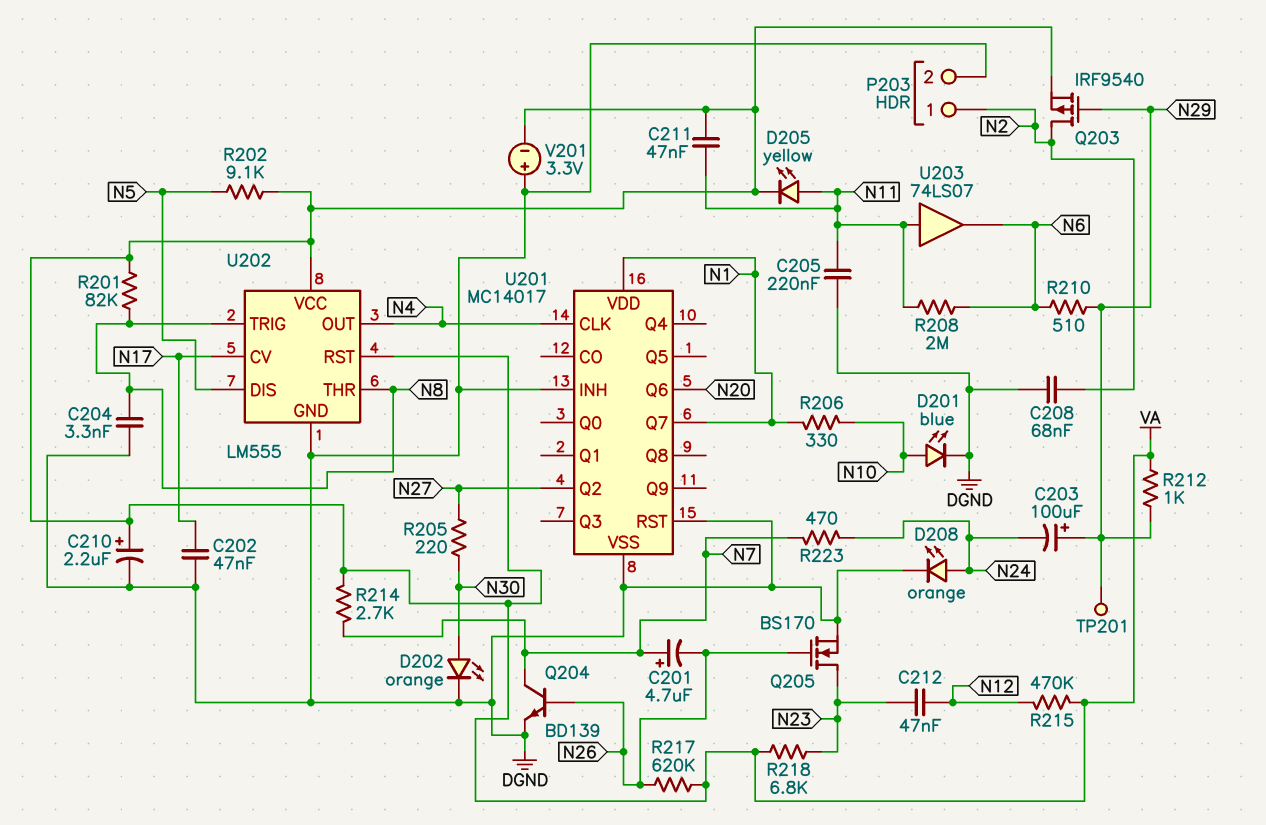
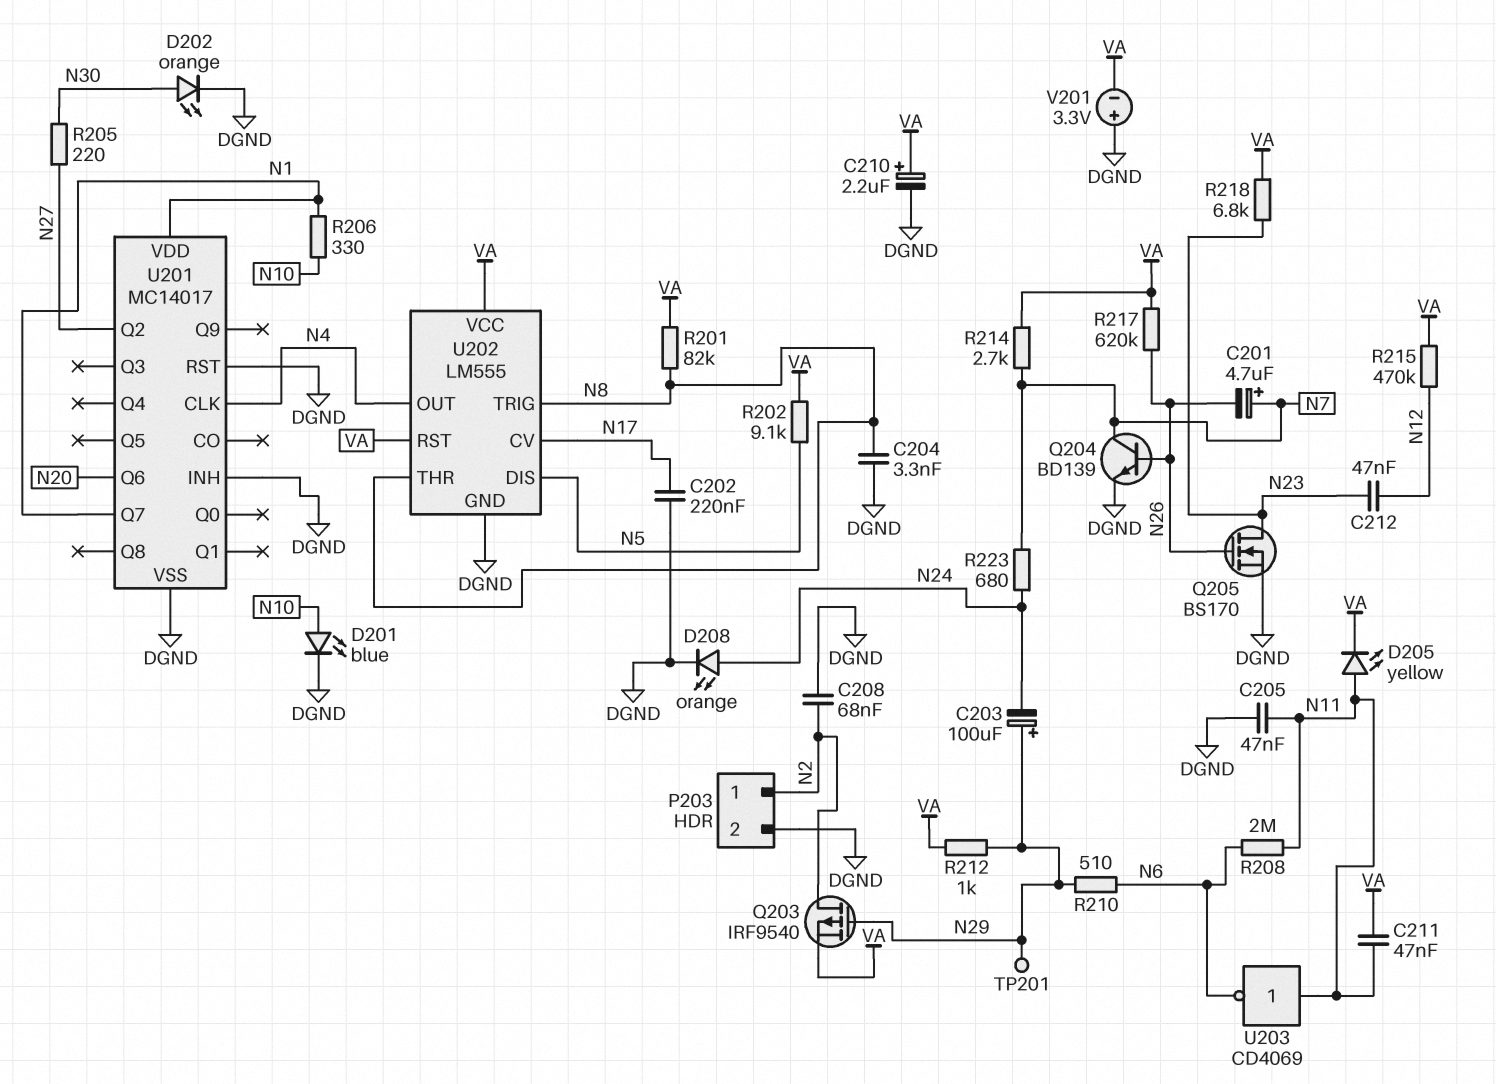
C202: 47nF (DGND, N17) -> 220nF (DGND, N17)
C205: 220nF (DGND, N11) -> 47nF (DGND, N11)
R223: 470 (N7, N24) -> 680 (N7, N24)
U203: buffer 74LS07 (in N11, out N6) -> NOT CD4069 (in N11, out N6)

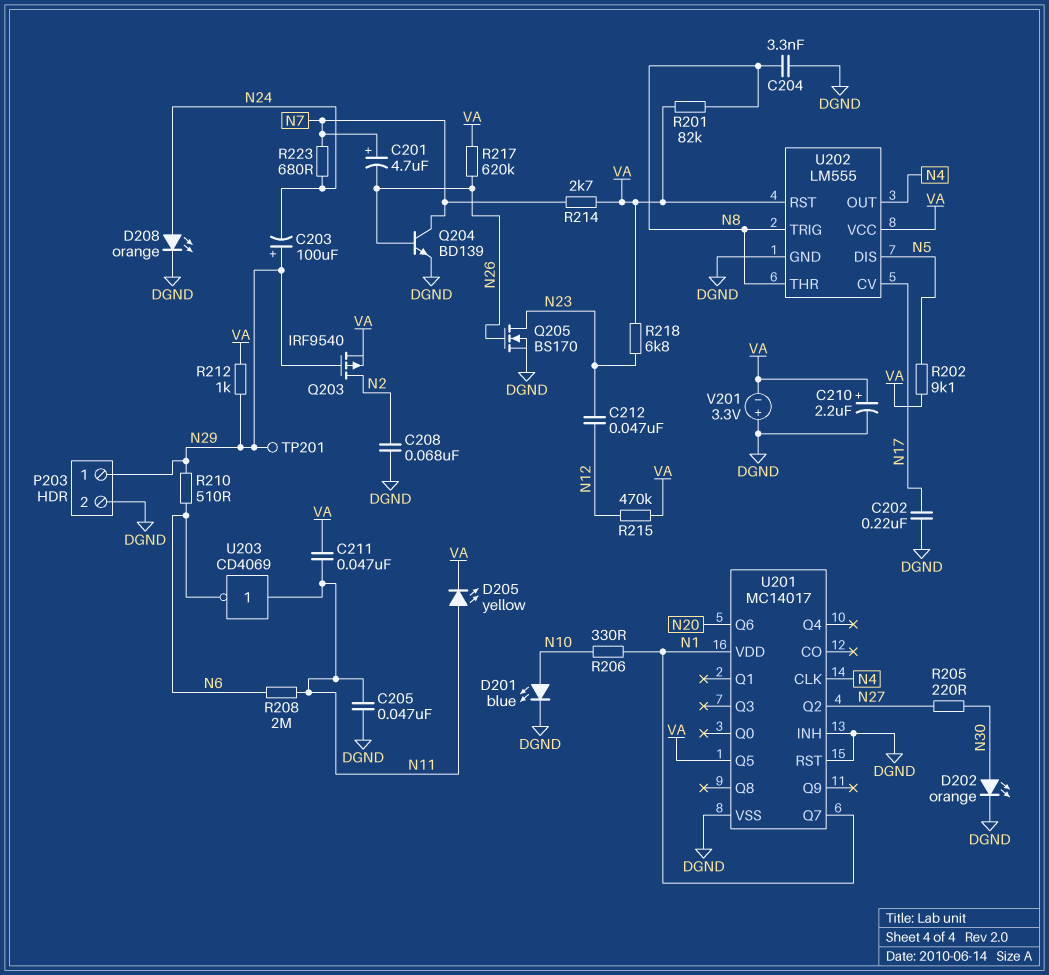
P203 pin 1: N2 -> N29
U201 pin Q5: none -> VA

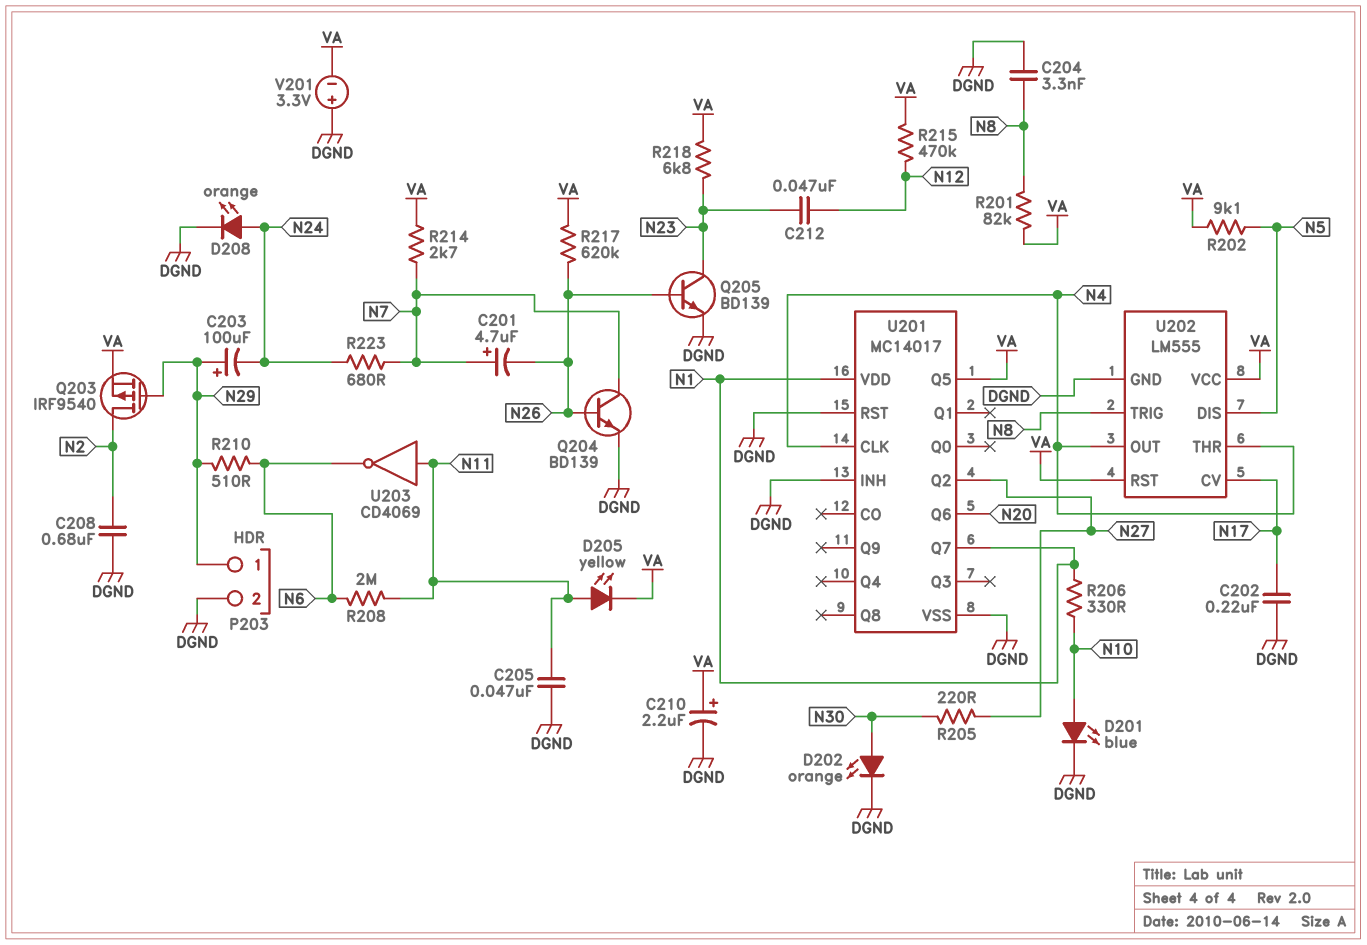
C208: 68nF (DGND, N2) -> 680nF (DGND, N2)
C211: 47nF (N11, VA) -> none
Q205: NMOS BS170 (G N26, D N23, S DGND) -> NPN BD139 (B N26, C N23, E DGND)
R212: 1k (N29, VA) -> none
TP201: test point (N29) -> none
U202 pin THR: N8 -> N4

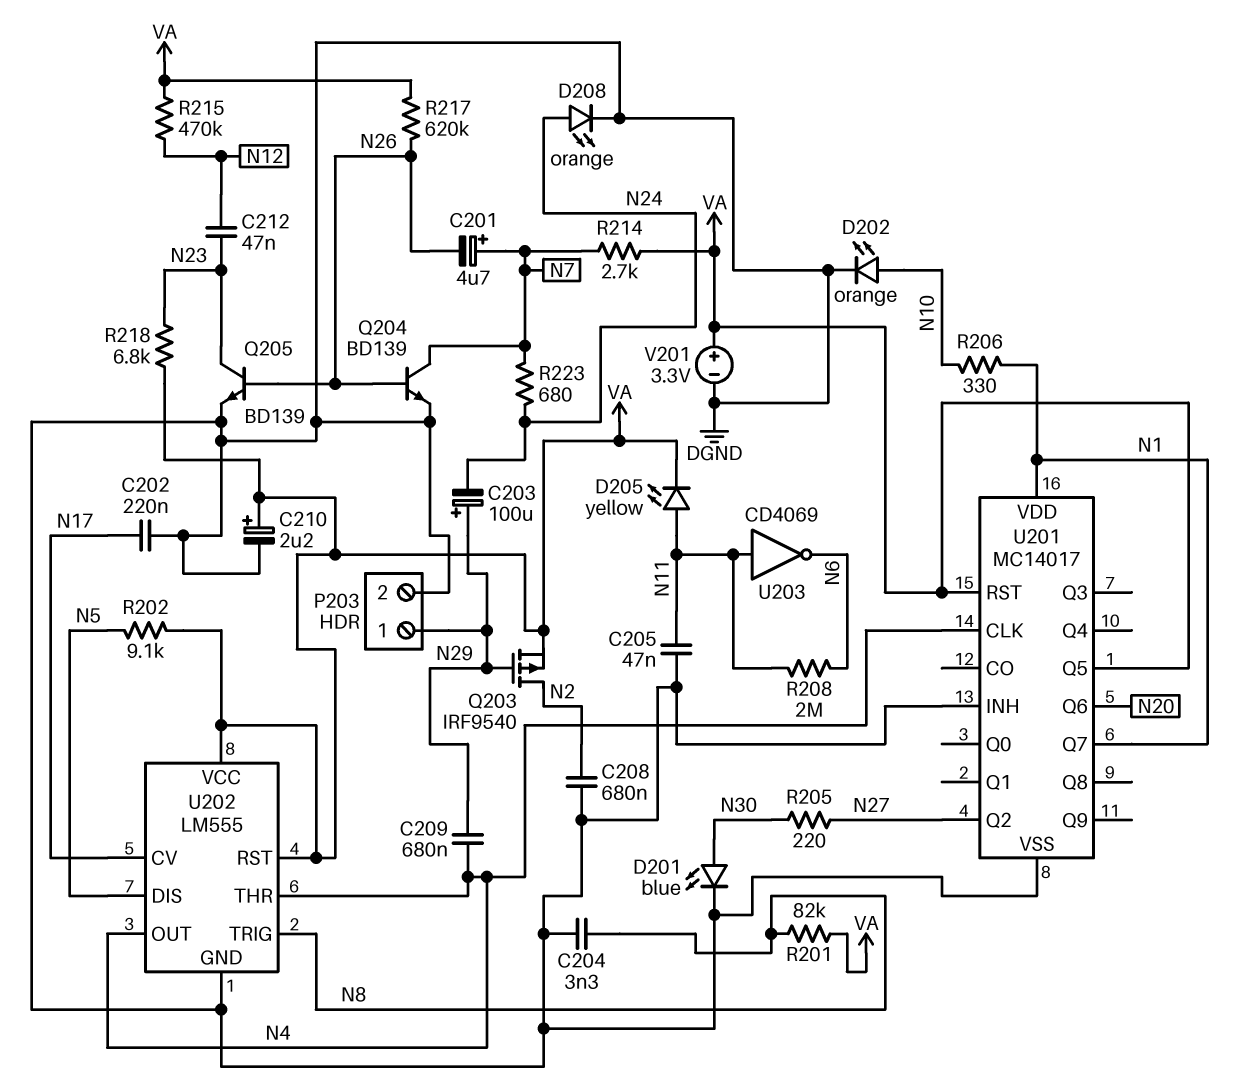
C209: none -> 680nF (N4, N29)
D201: LED blue (A N10, K DGND) -> LED blue (A N30, K DGND)
D202: LED orange (A N30, K DGND) -> LED orange (A N10, K DGND)
R210: 510 (N6, N29) -> none
U201 pin RST: DGND -> VA
V201: 3.3V (plus DGND, minus VA) -> 3.3V (plus VA, minus DGND)

